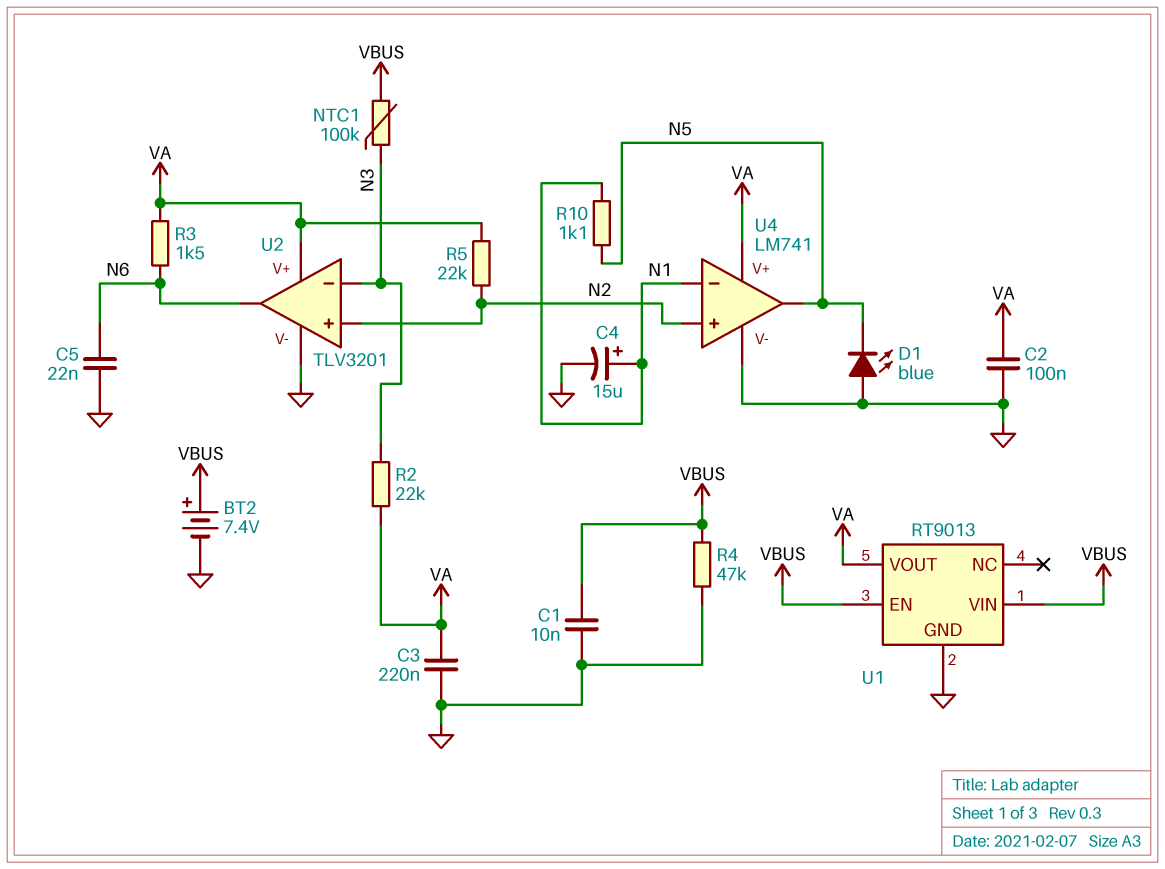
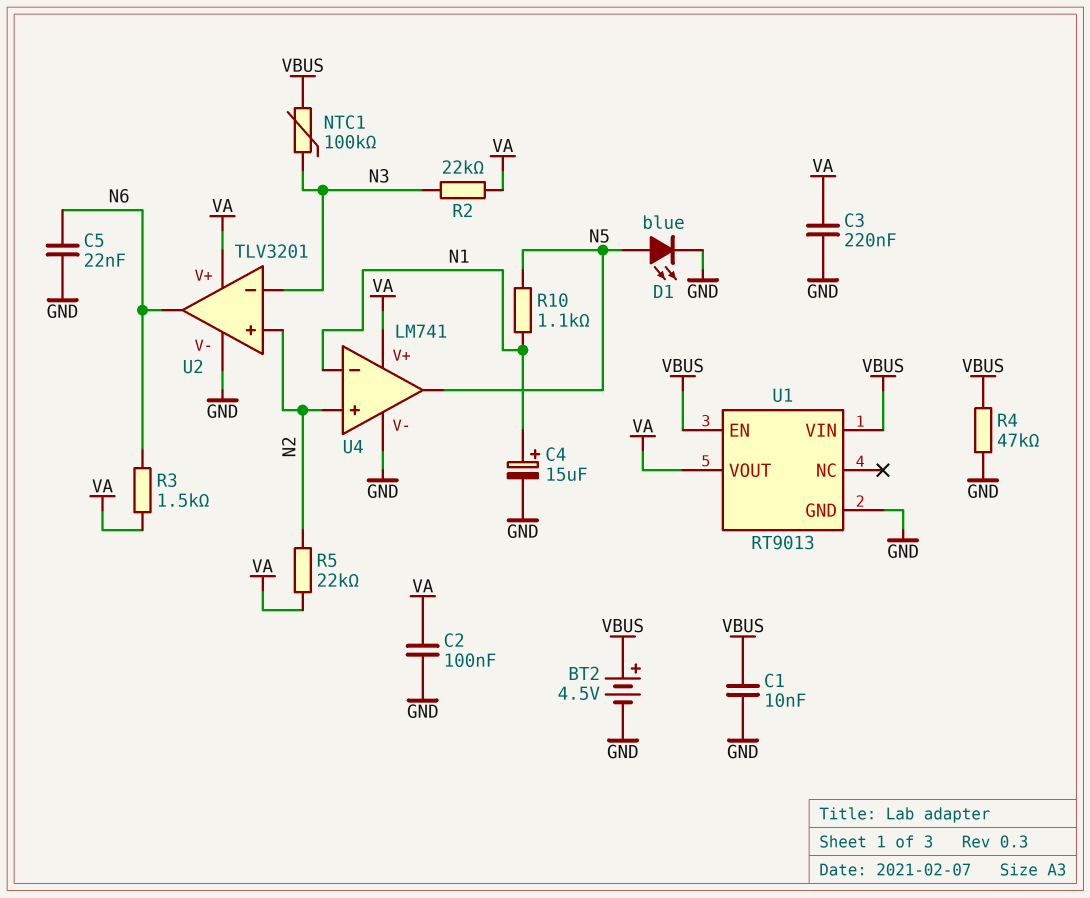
BT2: 7.4V (plus VBUS, minus GND) -> 4.5V (plus VBUS, minus GND)
D1: LED blue (A GND, K N5) -> LED blue (A N5, K GND)

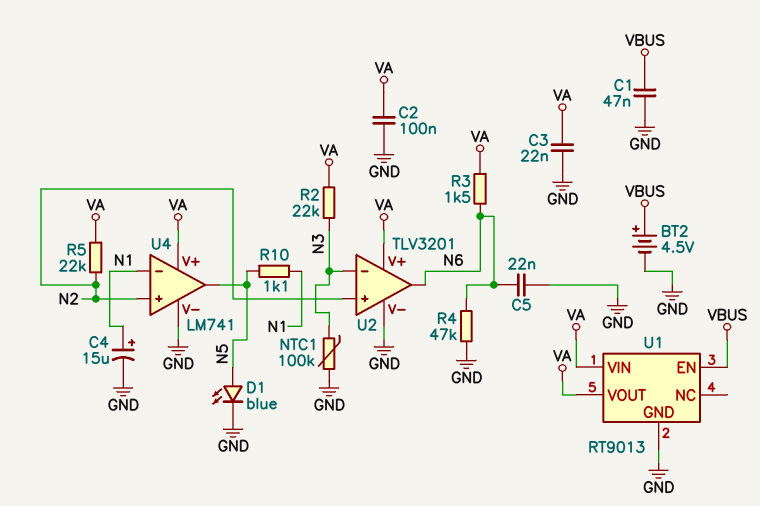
C1: 10nF (GND, VBUS) -> 47nF (GND, VBUS)
C3: 220nF (GND, VA) -> 22nF (GND, VA)
NTC1: 100k (N3, VBUS) -> 100k (GND, N3)
R4: 47k (GND, VBUS) -> 47k (GND, N6)
U1 pin VIN: VBUS -> VA

